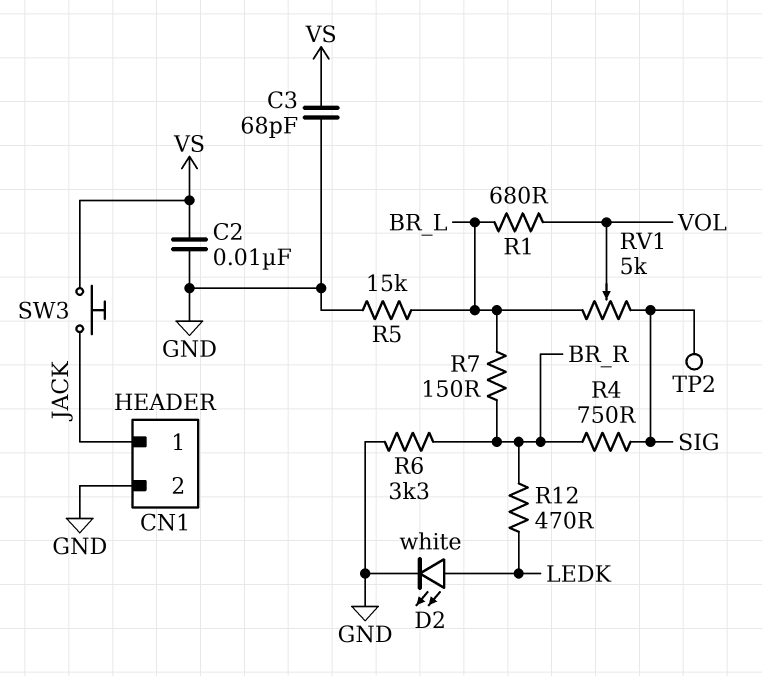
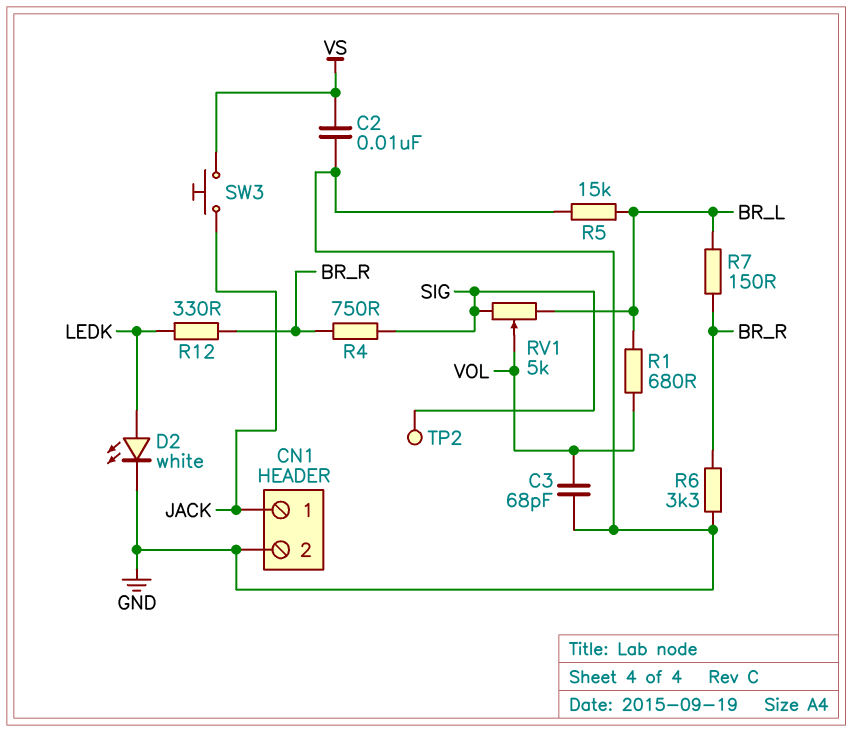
C3: 68pF (GND, VS) -> 68pF (GND, VOL)
R12: 470 (BR_R, LEDK) -> 330 (BR_R, LEDK)

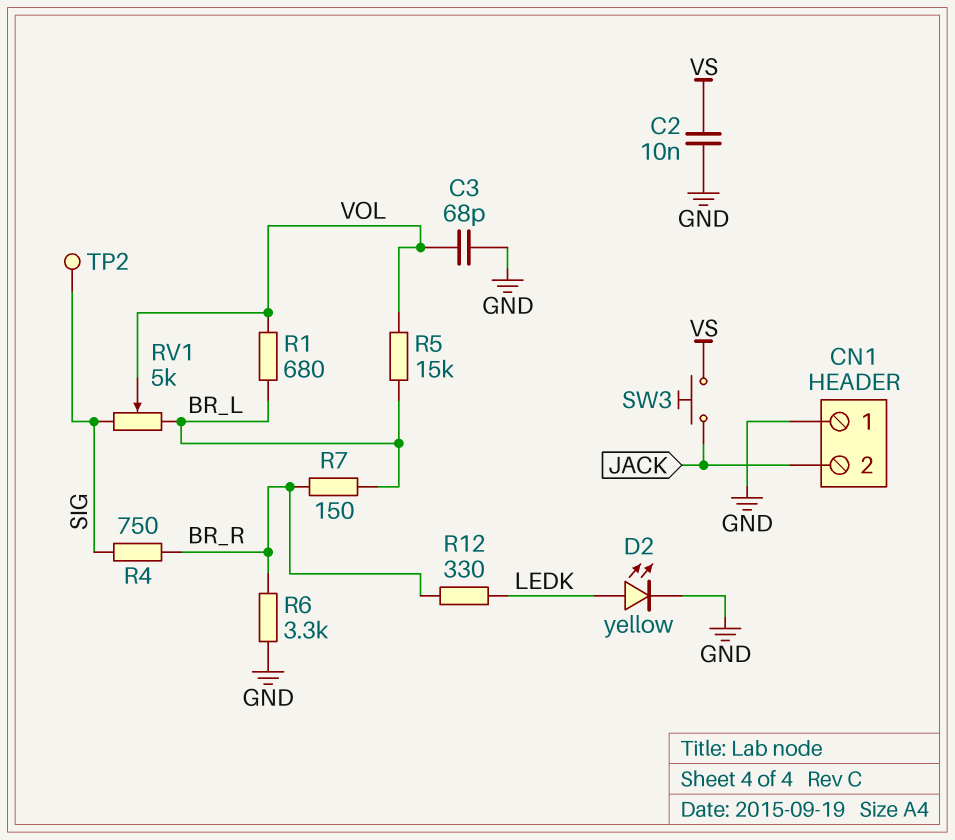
CN1 pin 1: JACK -> GND
CN1 pin 2: GND -> JACK
D2: LED white (A LEDK, K GND) -> LED yellow (A LEDK, K GND)
R5: 15k (BR_L, GND) -> 15k (BR_L, VOL)

